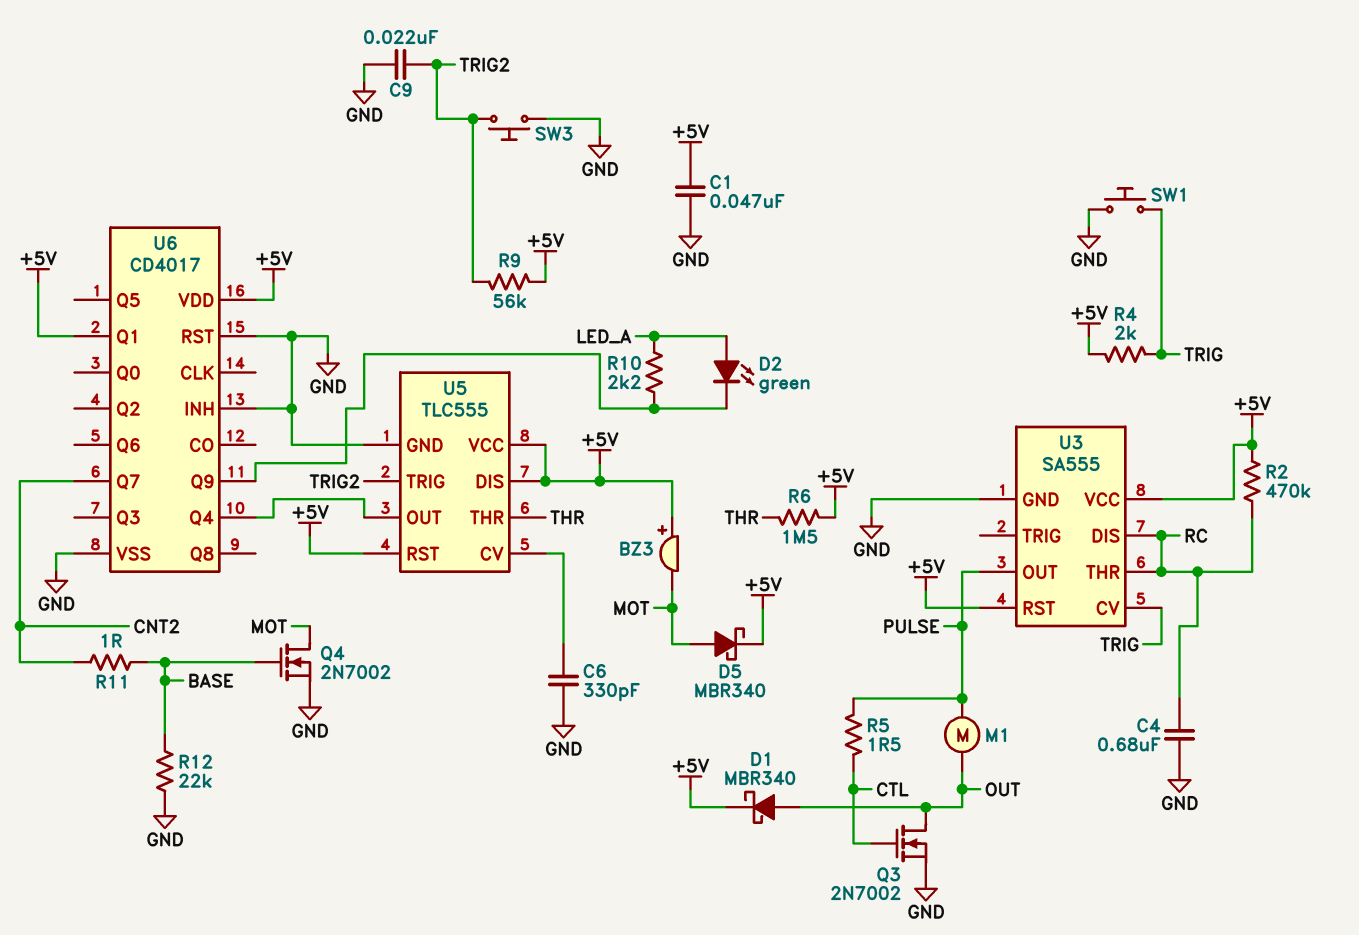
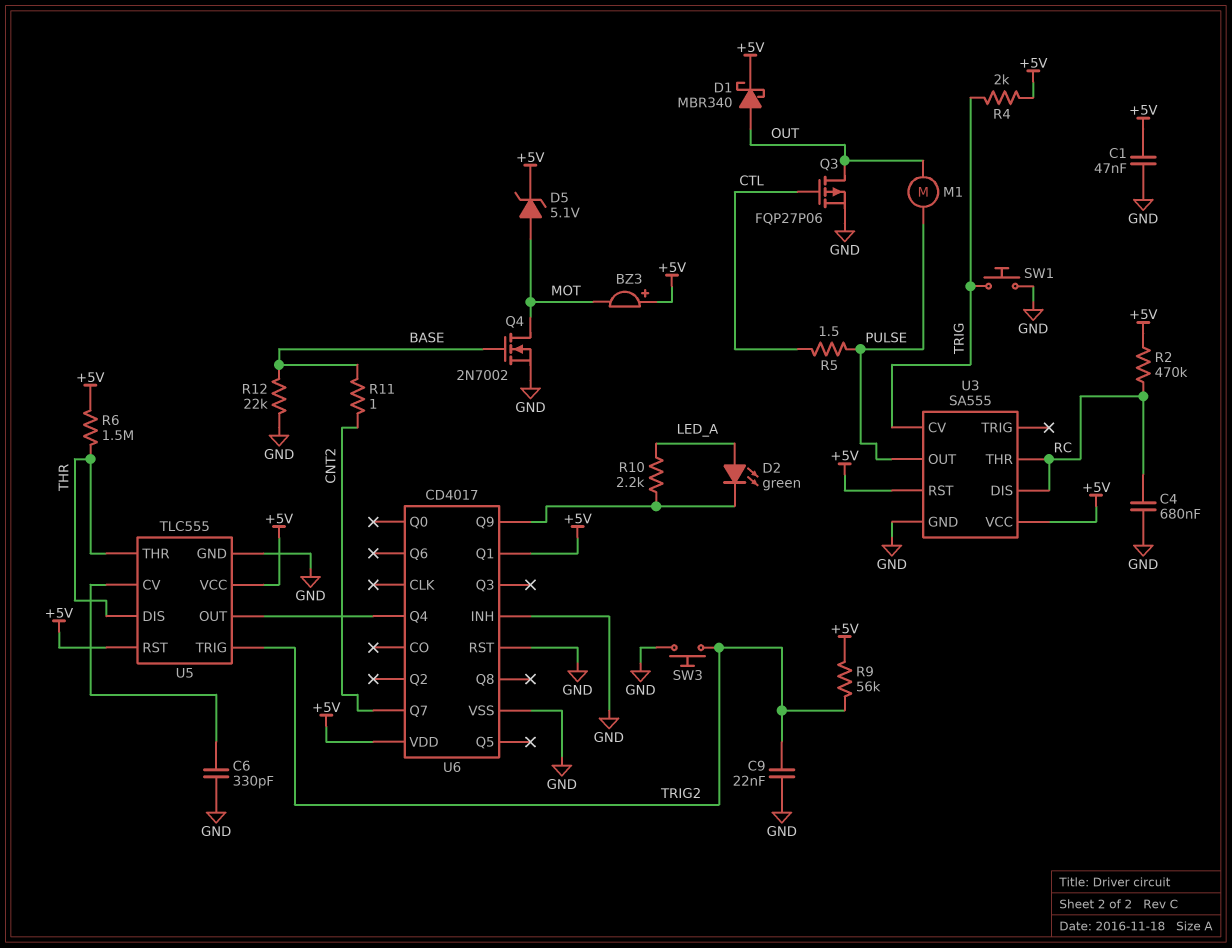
D5: schottky MBR340 (A MOT, K +5V) -> zener 5.1V (A MOT, K +5V)
Q3: NMOS 2N7002 (G CTL, D OUT, S GND) -> PMOS FQP27P06 (G CTL, D OUT, S GND)
U5 pin DIS: +5V -> THR

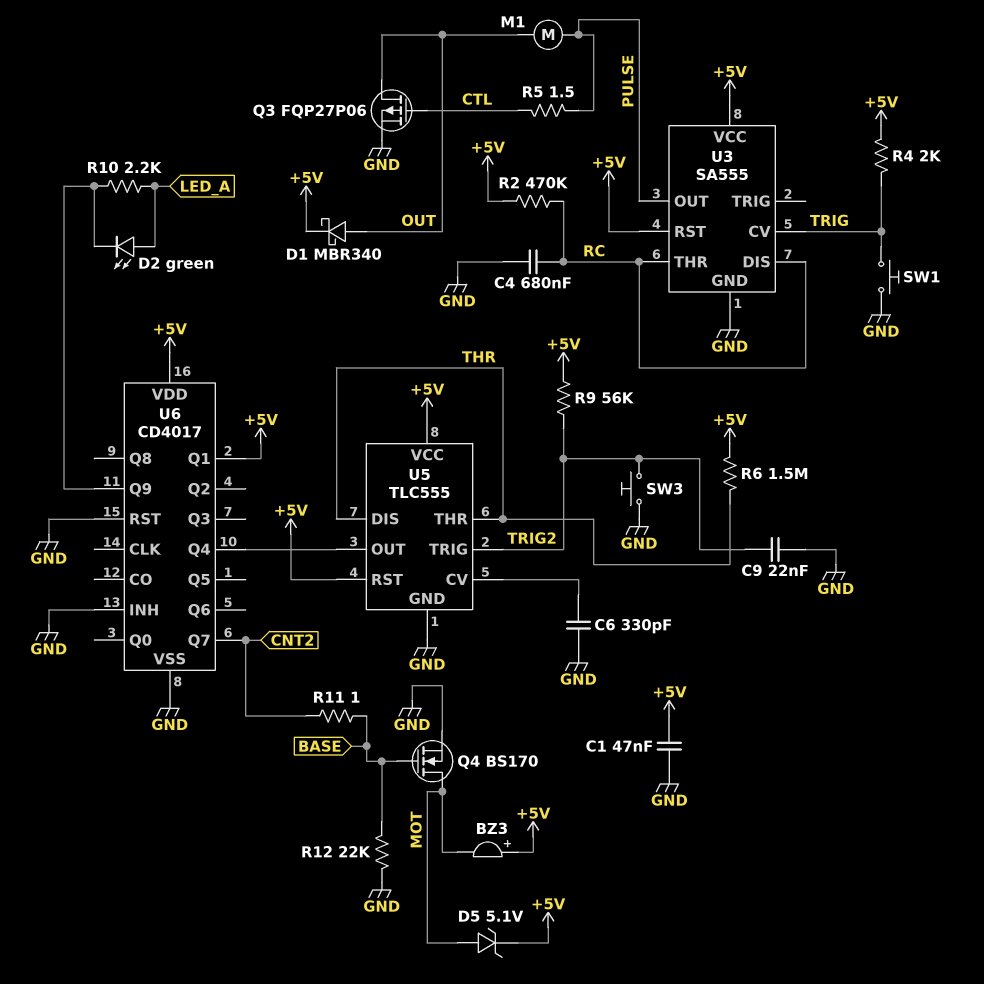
Q4: NMOS 2N7002 (G BASE, D MOT, S GND) -> NMOS BS170 (G BASE, D MOT, S GND)

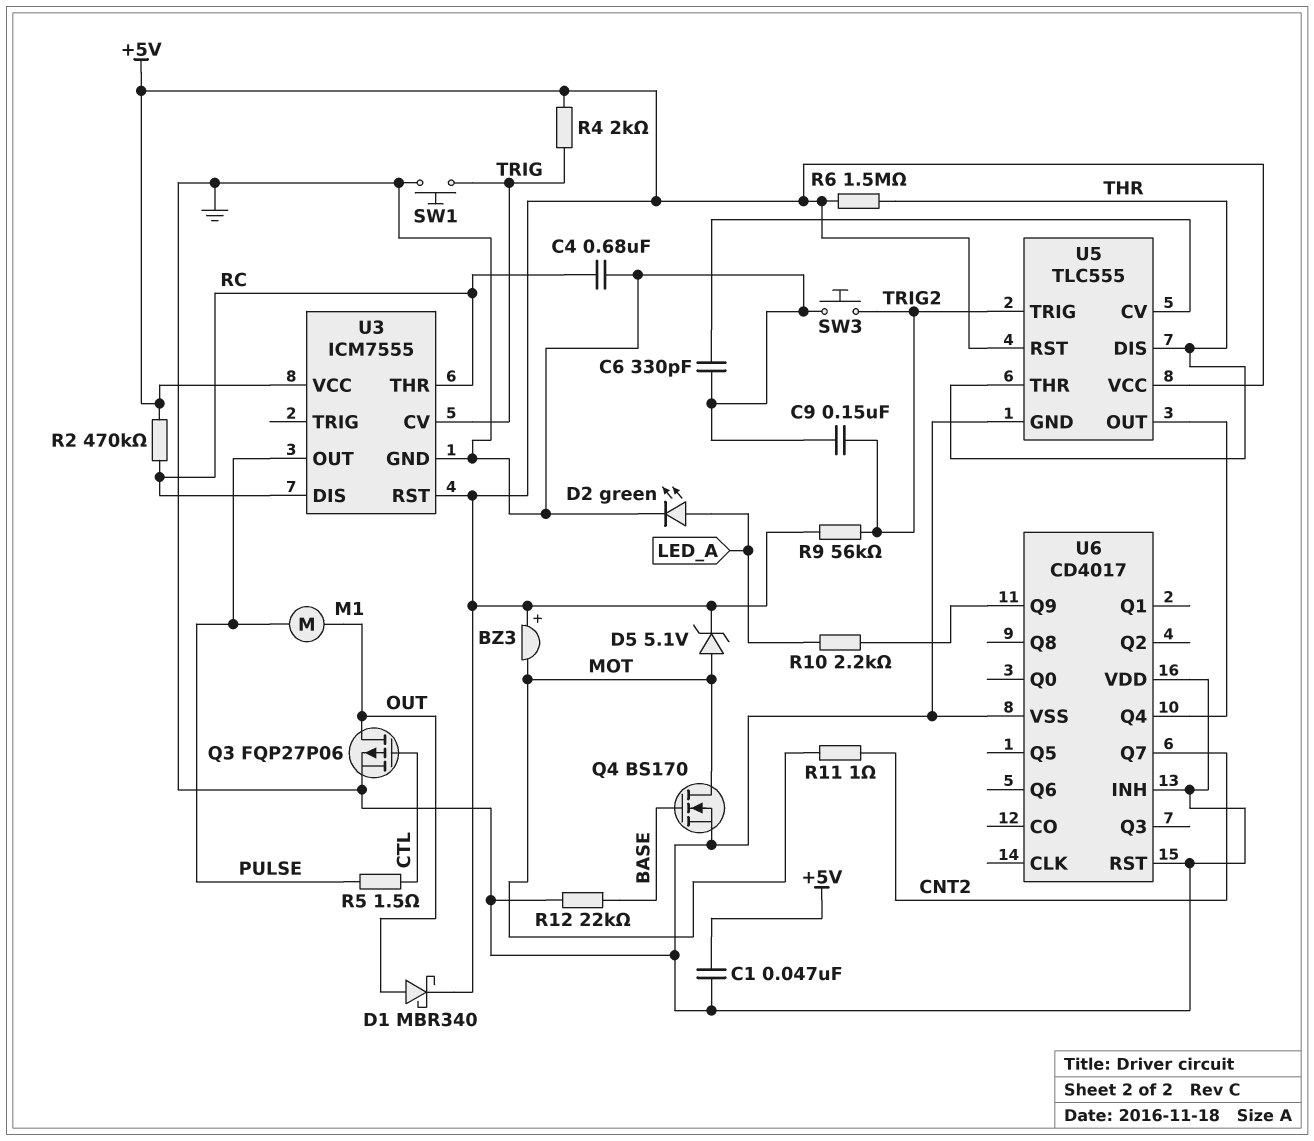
C9: 22nF (GND, TRIG2) -> 150nF (GND, TRIG2)
D2: LED green (A LED_A, K U6/Q9) -> LED green (A LED_A, K GND)
R11: 1 (BASE, CNT2) -> 1 (CNT2, MOT)
U3: SA555 -> ICM7555
U6 pin Q1: +5V -> none
U6 pin VDD: +5V -> GND

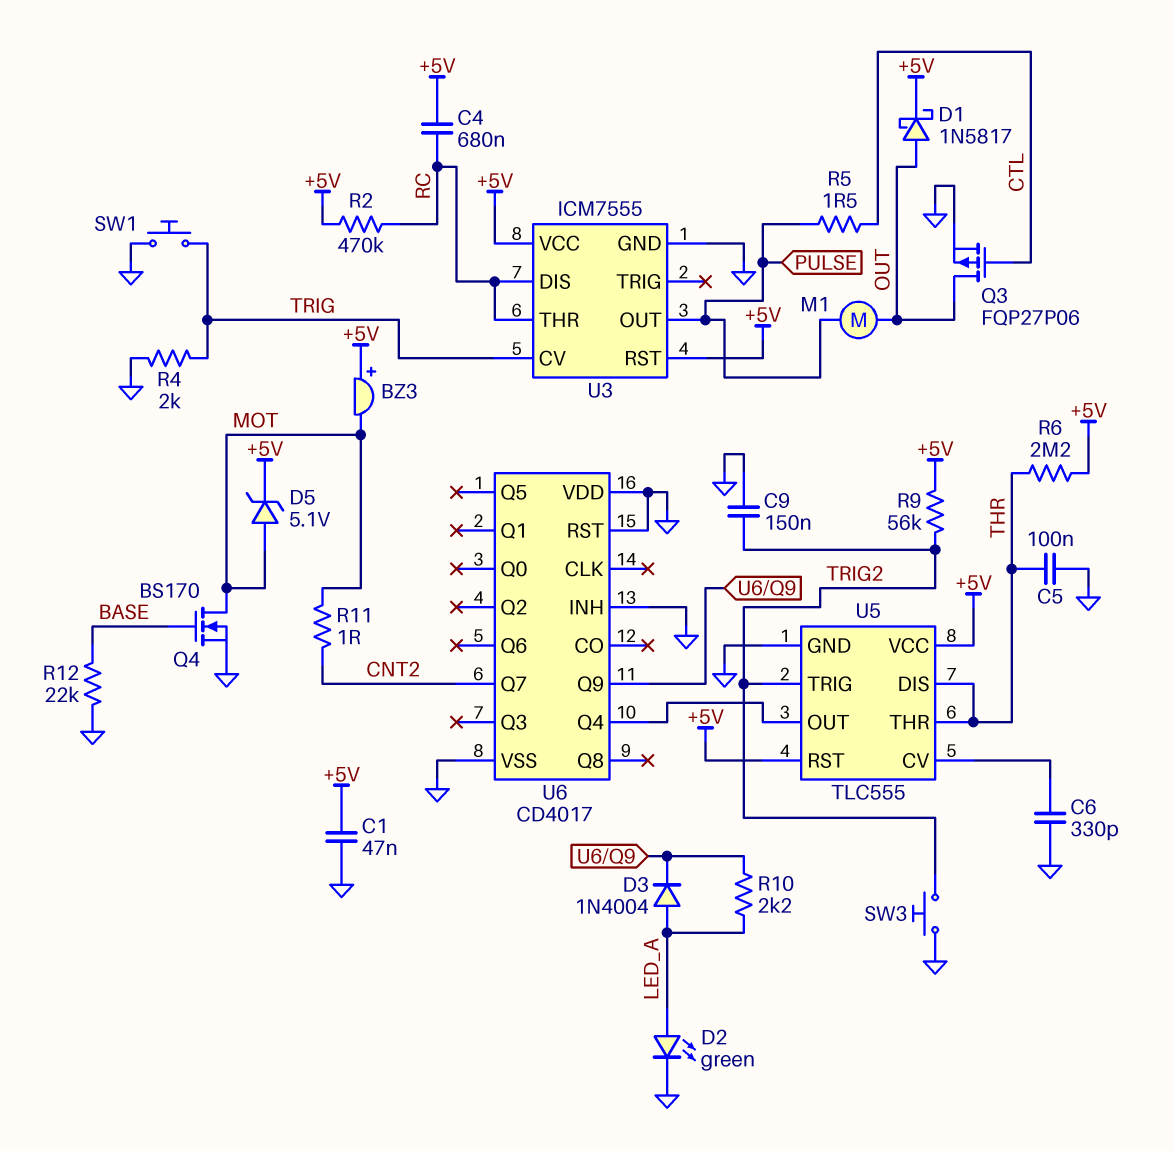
C4: 680nF (GND, RC) -> 680nF (+5V, RC)
C5: none -> 100nF (GND, THR)
D1: schottky MBR340 (A OUT, K +5V) -> schottky 1N5817 (A OUT, K +5V)
D3: none -> diode 1N4004 (A LED_A, K U6/Q9)
R4: 2k (+5V, TRIG) -> 2k (GND, TRIG)
R6: 1.5M (+5V, THR) -> 2.2M (+5V, THR)

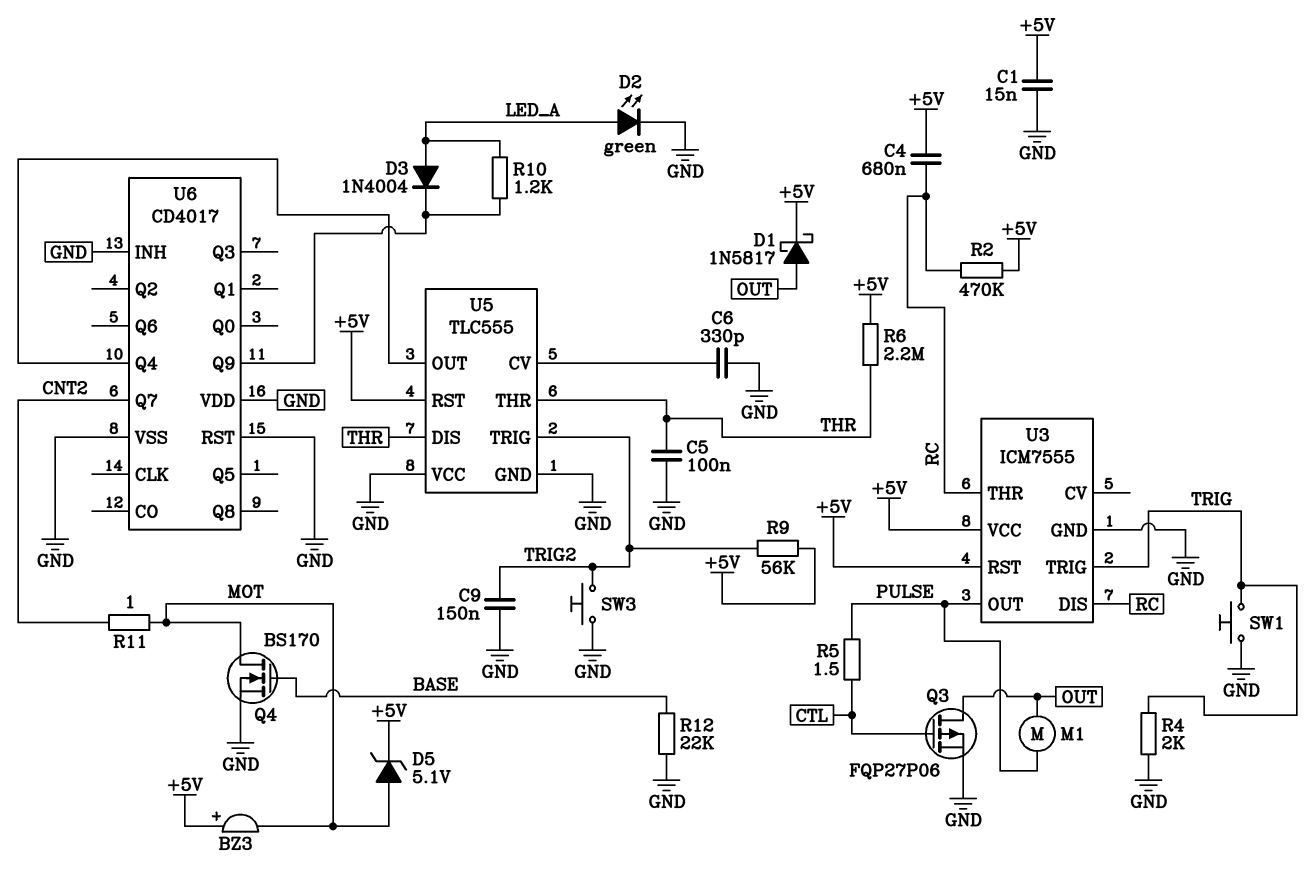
C1: 47nF (+5V, GND) -> 15nF (+5V, GND)
R10: 2.2k (LED_A, U6/Q9) -> 1.2k (LED_A, U6/Q9)
U3 pin CV: TRIG -> none
U3 pin TRIG: none -> TRIG
U5 pin VCC: +5V -> GND

